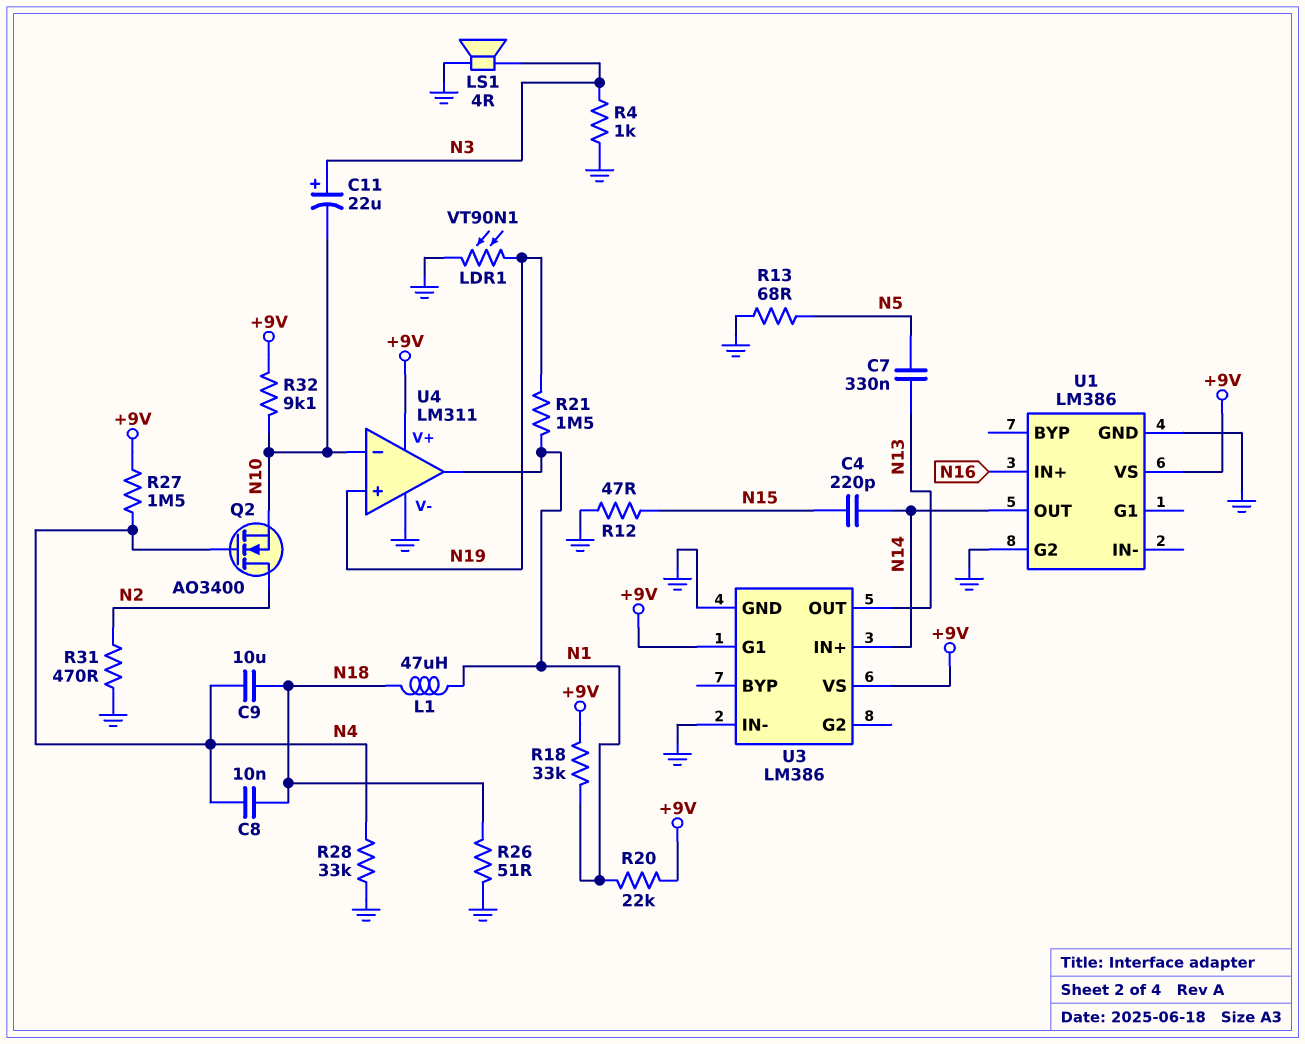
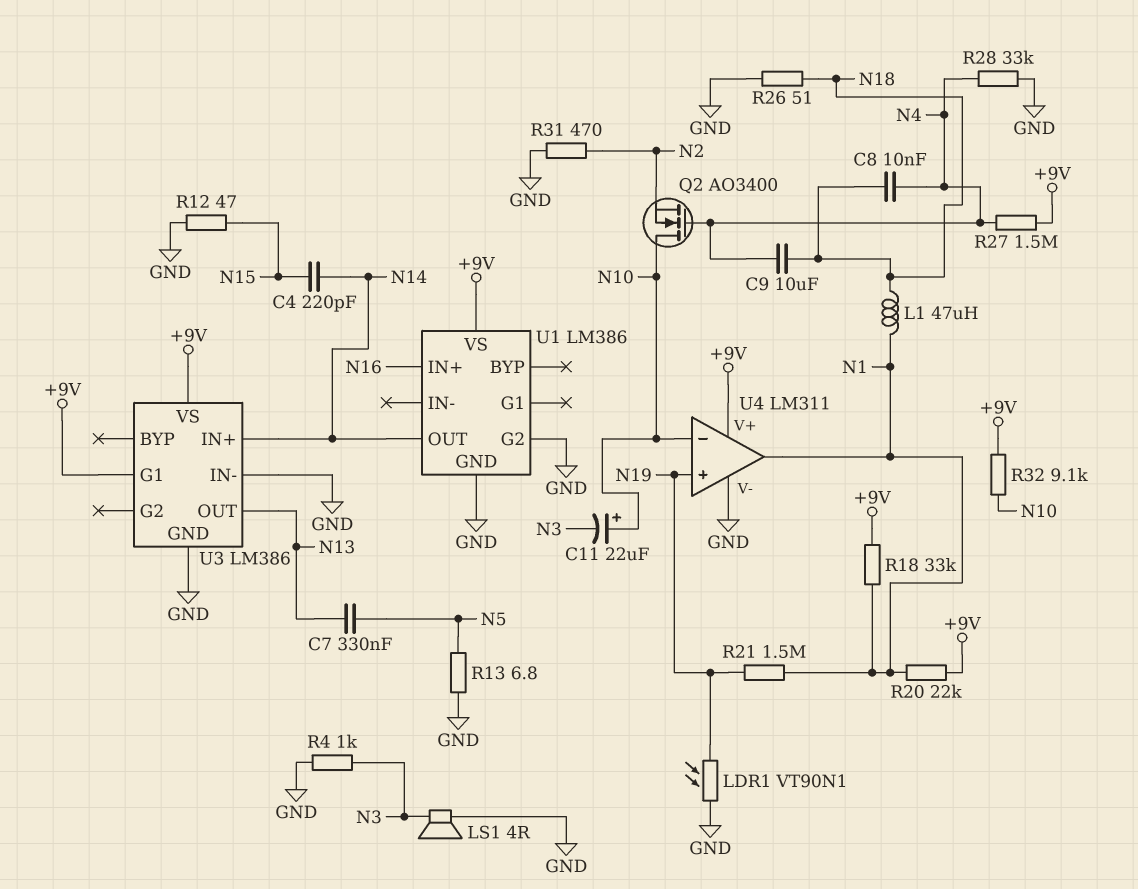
C11: 22uF (plus N3, minus N10) -> 22uF (plus N10, minus N3)
Q2: NMOS AO3400 (G N4, D N2, S N10) -> NMOS AO3400 (G N4, D N10, S N2)
R13: 68 (GND, N5) -> 6.8 (GND, N5)

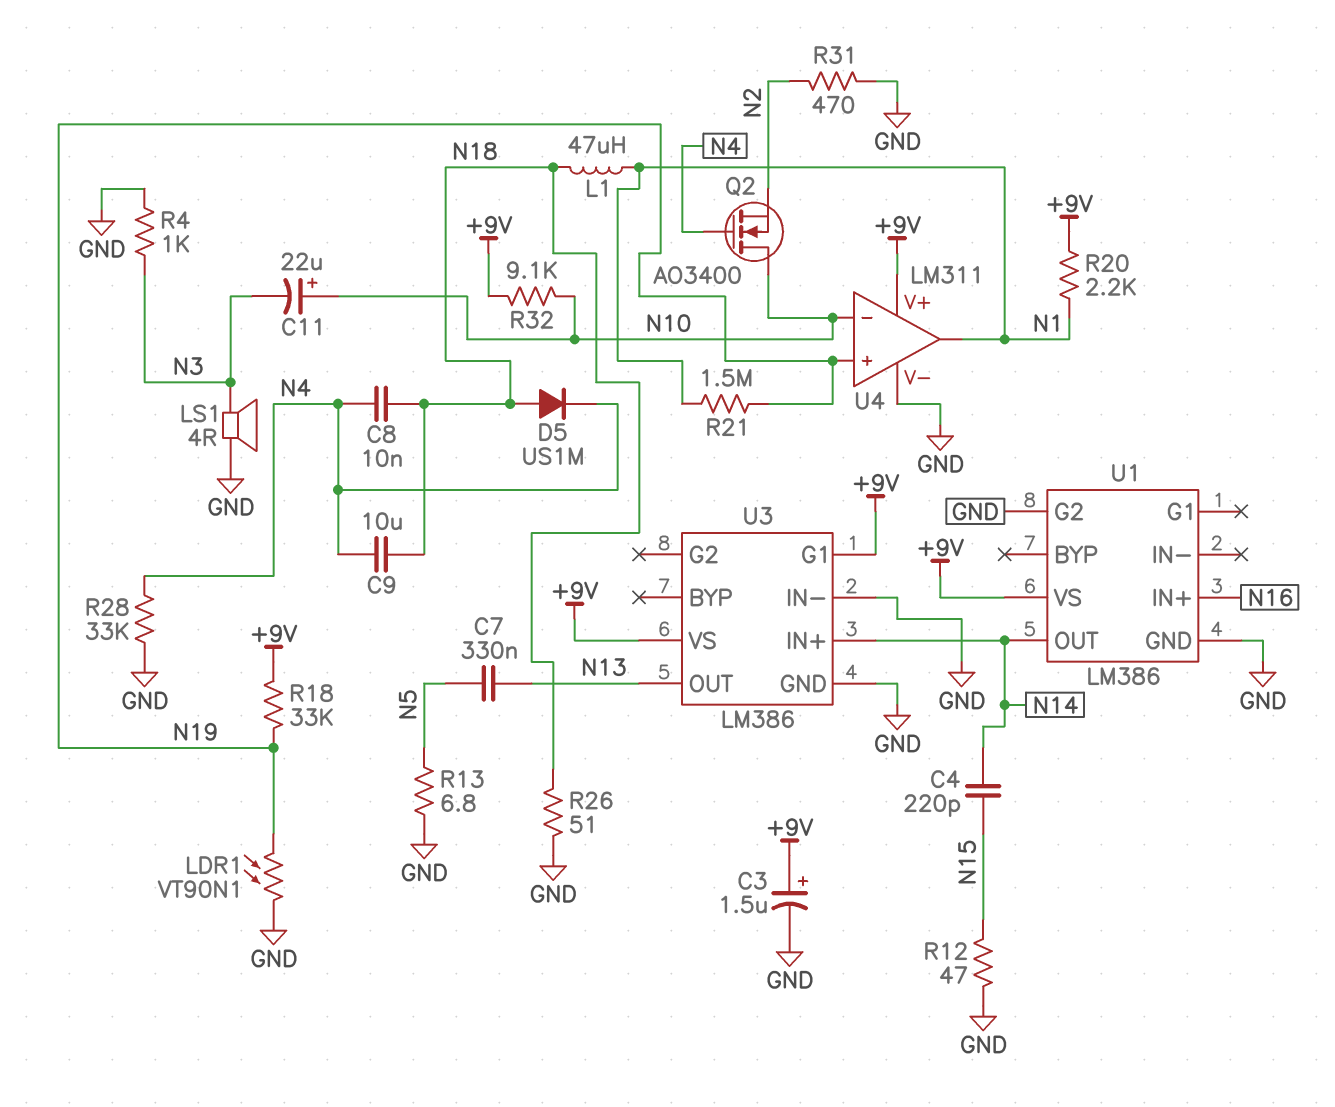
C3: none -> 1.5uF (plus +9V, minus GND)
D5: none -> diode US1M (A N18, K N4)
R18: 33k (+9V, N1) -> 33k (+9V, N19)
R20: 22k (+9V, N1) -> 2.2k (+9V, N1)
R27: 1.5M (+9V, N4) -> none

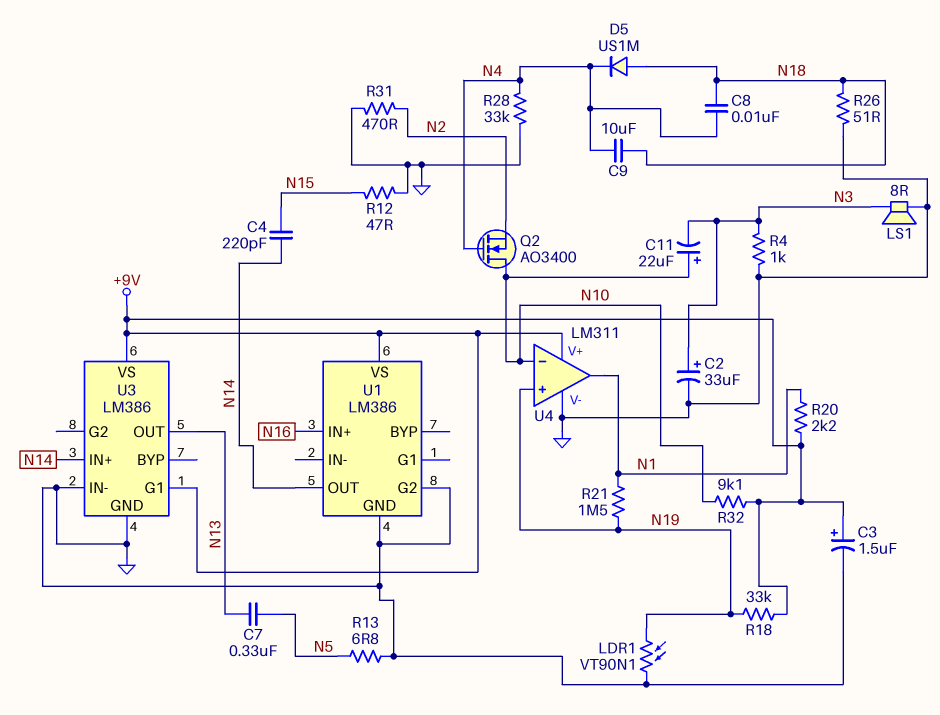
C2: none -> 33uF (plus N3, minus GND)
L1: 47uH (N1, N18) -> none
LS1: speaker 4R (GND, N3) -> speaker 8R (GND, N3)

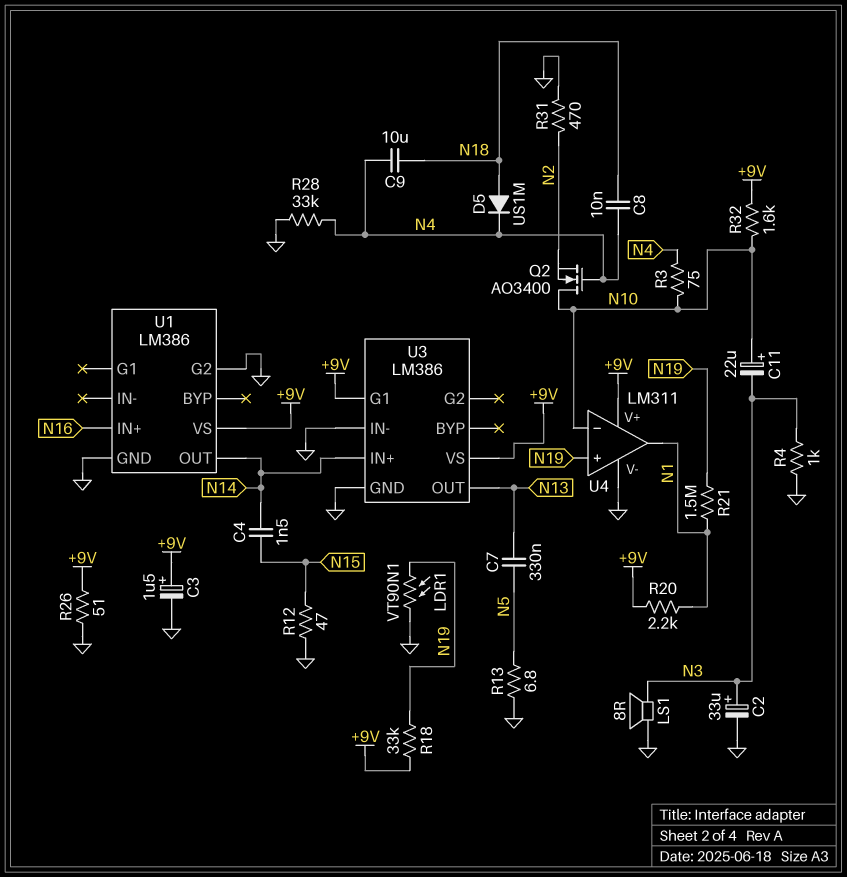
C4: 220pF (N14, N15) -> 1.5nF (N14, N15)
R3: none -> 75 (N4, N10)
R26: 51 (GND, N18) -> 51 (+9V, GND)
R32: 9.1k (+9V, N10) -> 1.6k (+9V, N10)

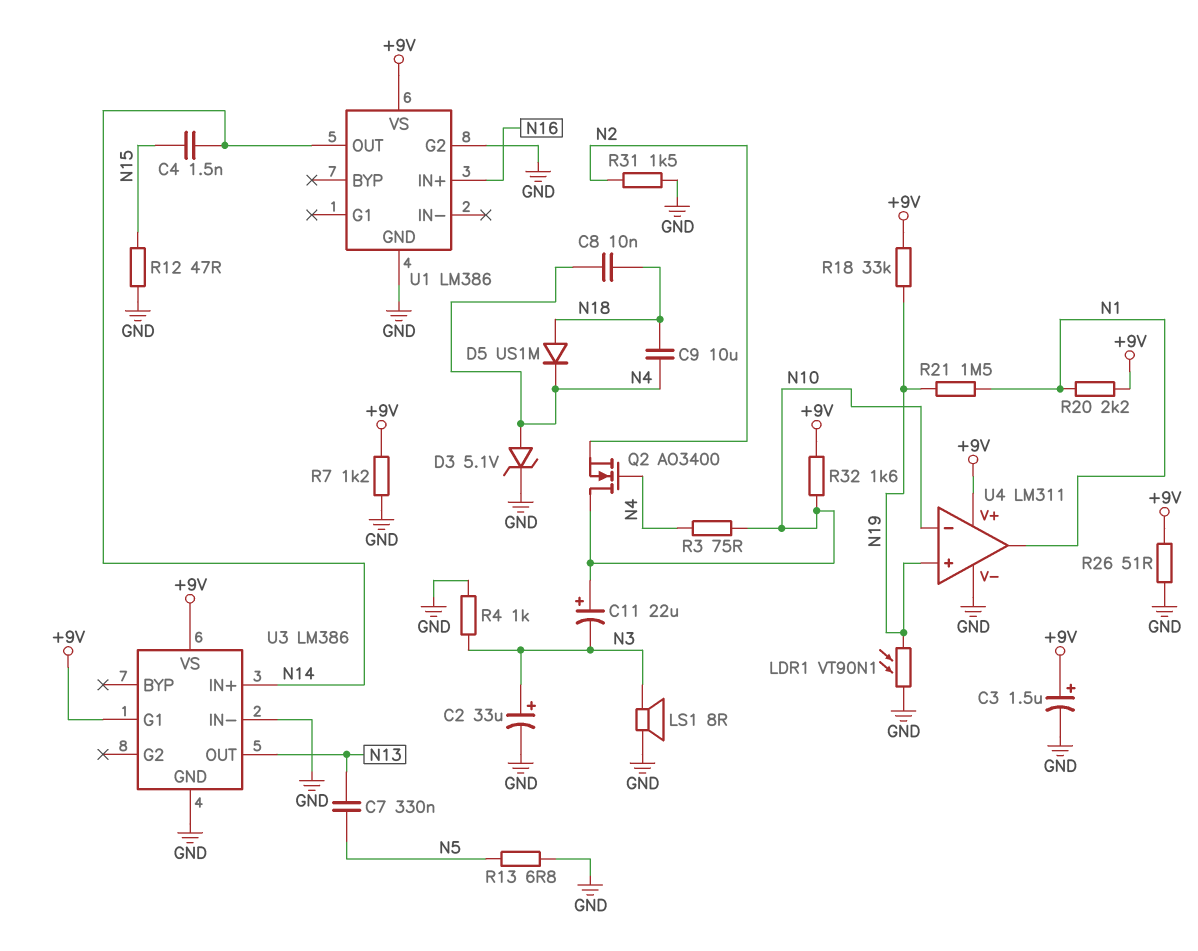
D3: none -> zener 5.1V (A N4, K GND)
R7: none -> 1.2k (+9V, GND)
R28: 33k (GND, N4) -> none
R31: 470 (GND, N2) -> 1.5k (GND, N2)

